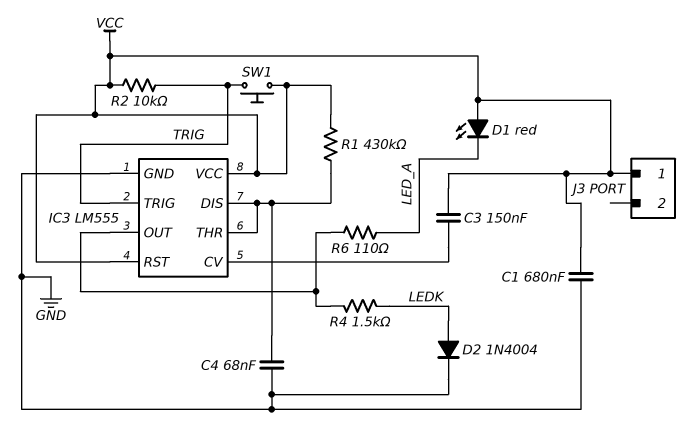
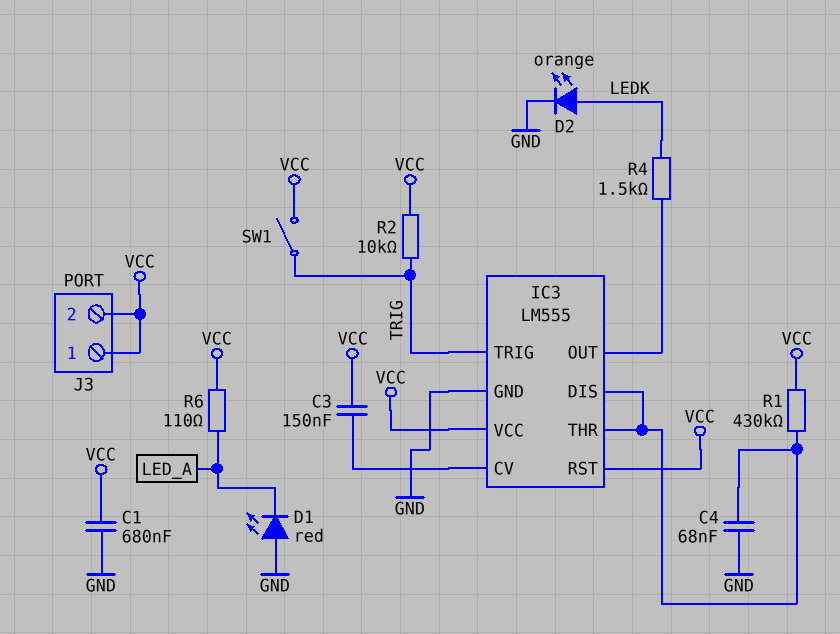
D1: LED red (A VCC, K LED_A) -> LED red (A GND, K LED_A)
D2: diode 1N4004 (A LEDK, K GND) -> LED orange (A LEDK, K GND)
J3 pin 2: none -> VCC
R6: 110 (IC3/OUT, LED_A) -> 110 (LED_A, VCC)
SW1: button (TRIG, VCC) -> switch (TRIG, VCC)

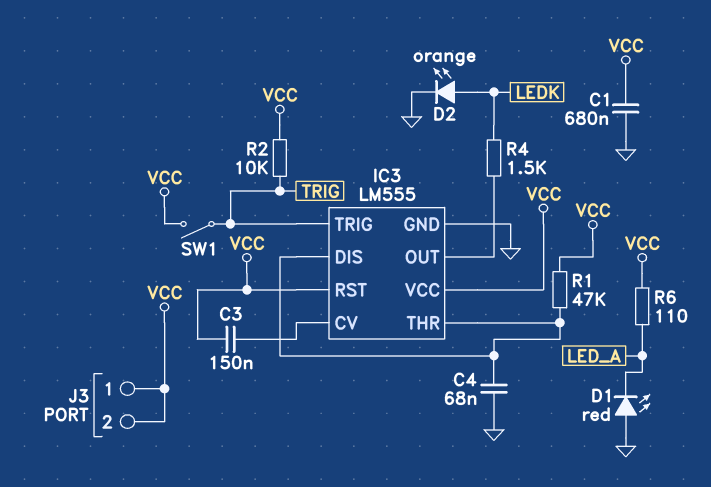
R1: 430k (IC3/DIS, VCC) -> 47k (IC3/DIS, VCC)

